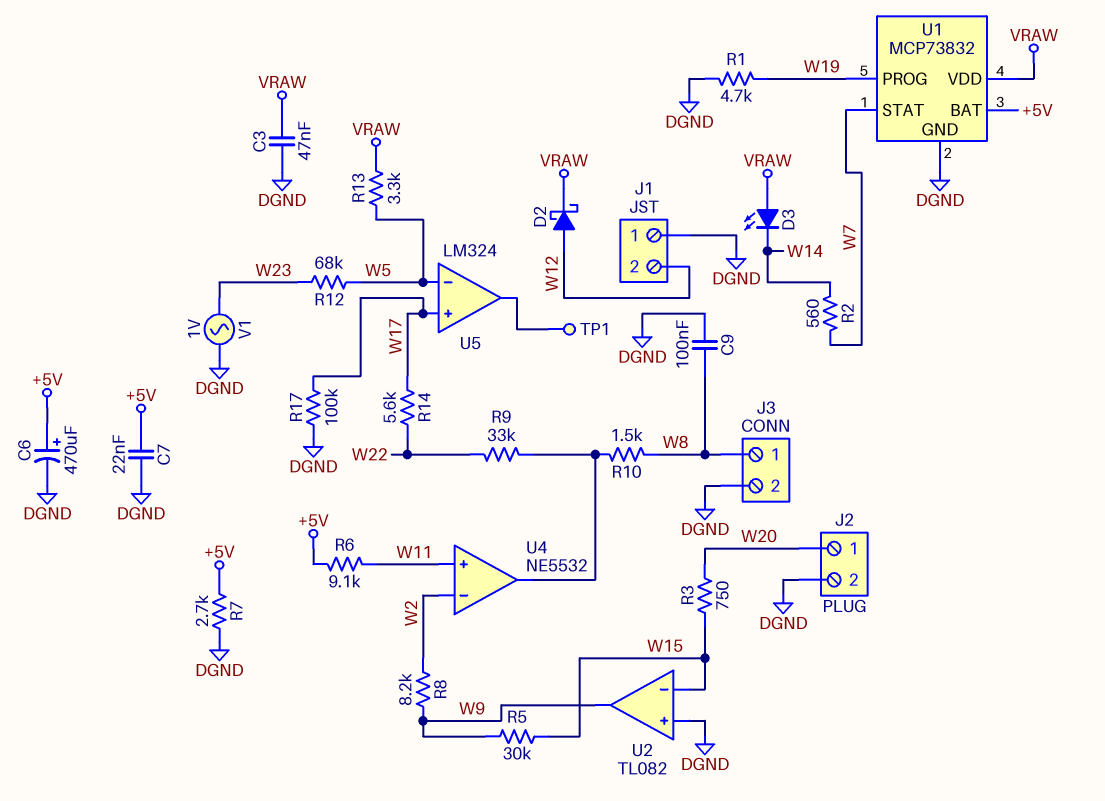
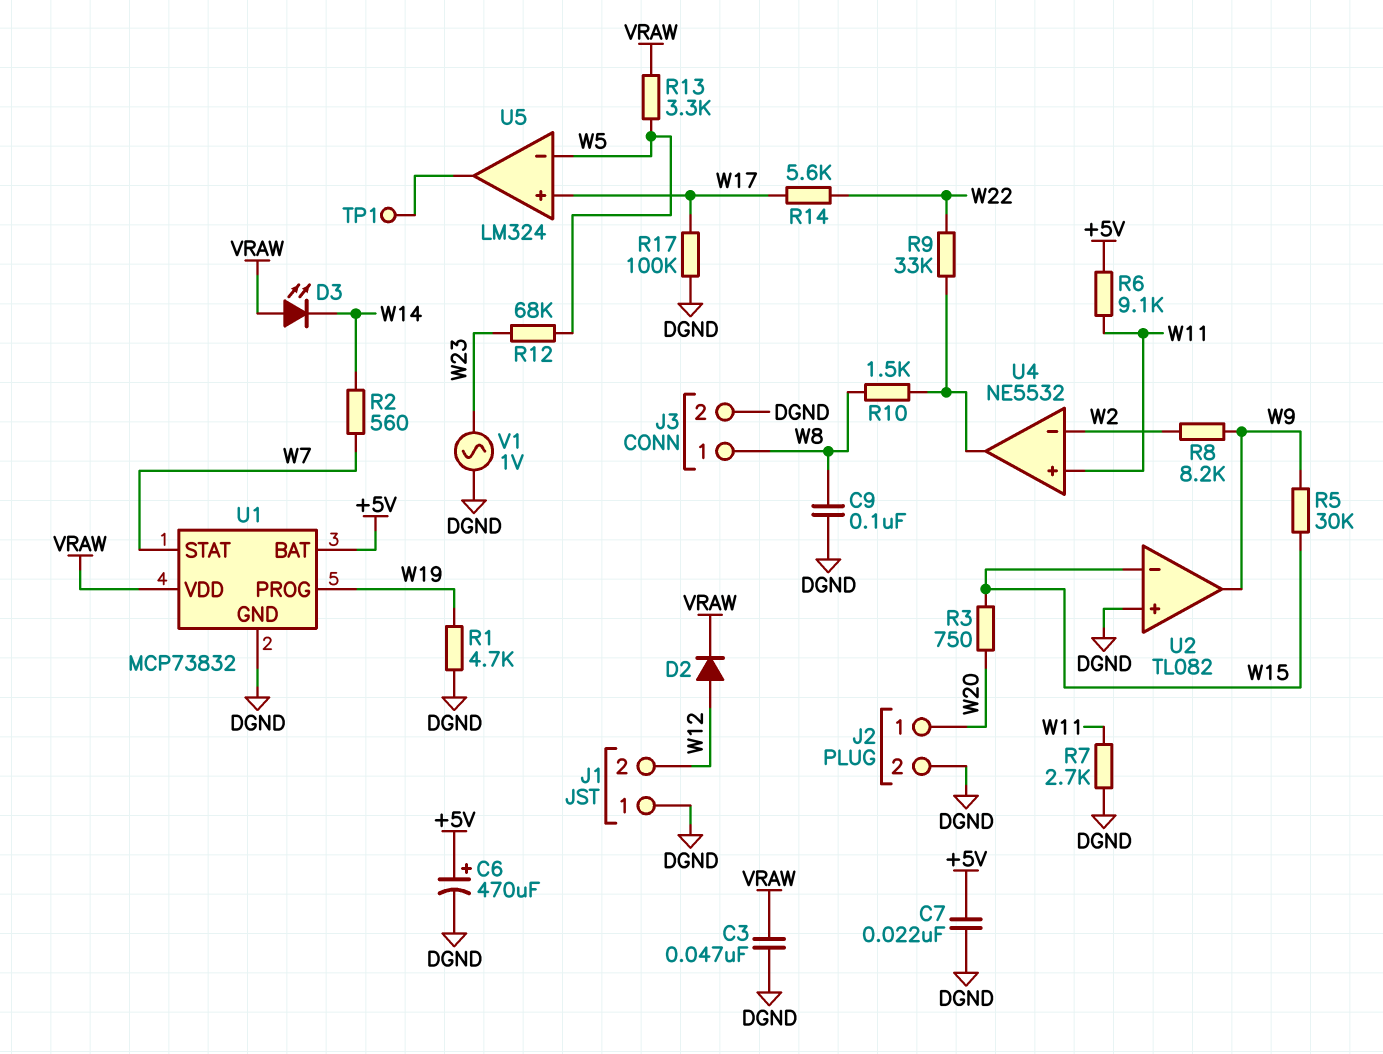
D2: schottky (A W12, K VRAW) -> diode (A W12, K VRAW)
R7: 2.7k (+5V, DGND) -> 2.7k (DGND, W11)

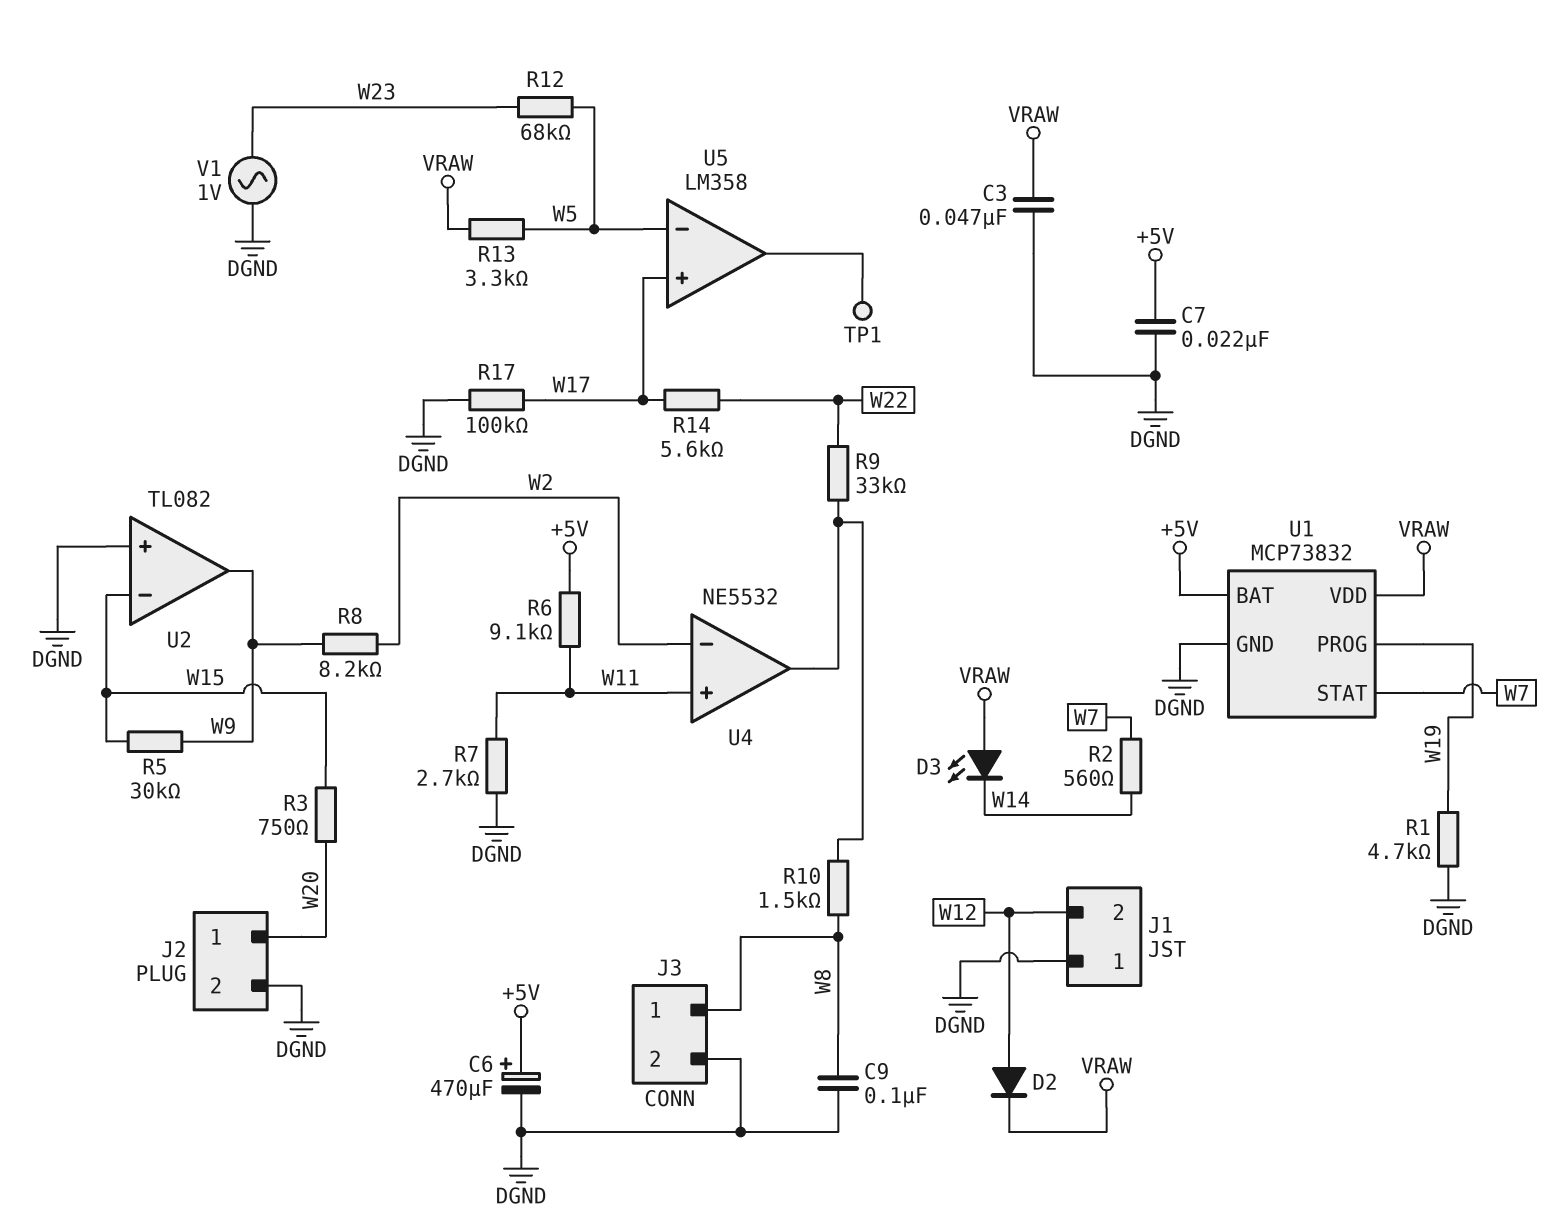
U5: LM324 -> LM358

